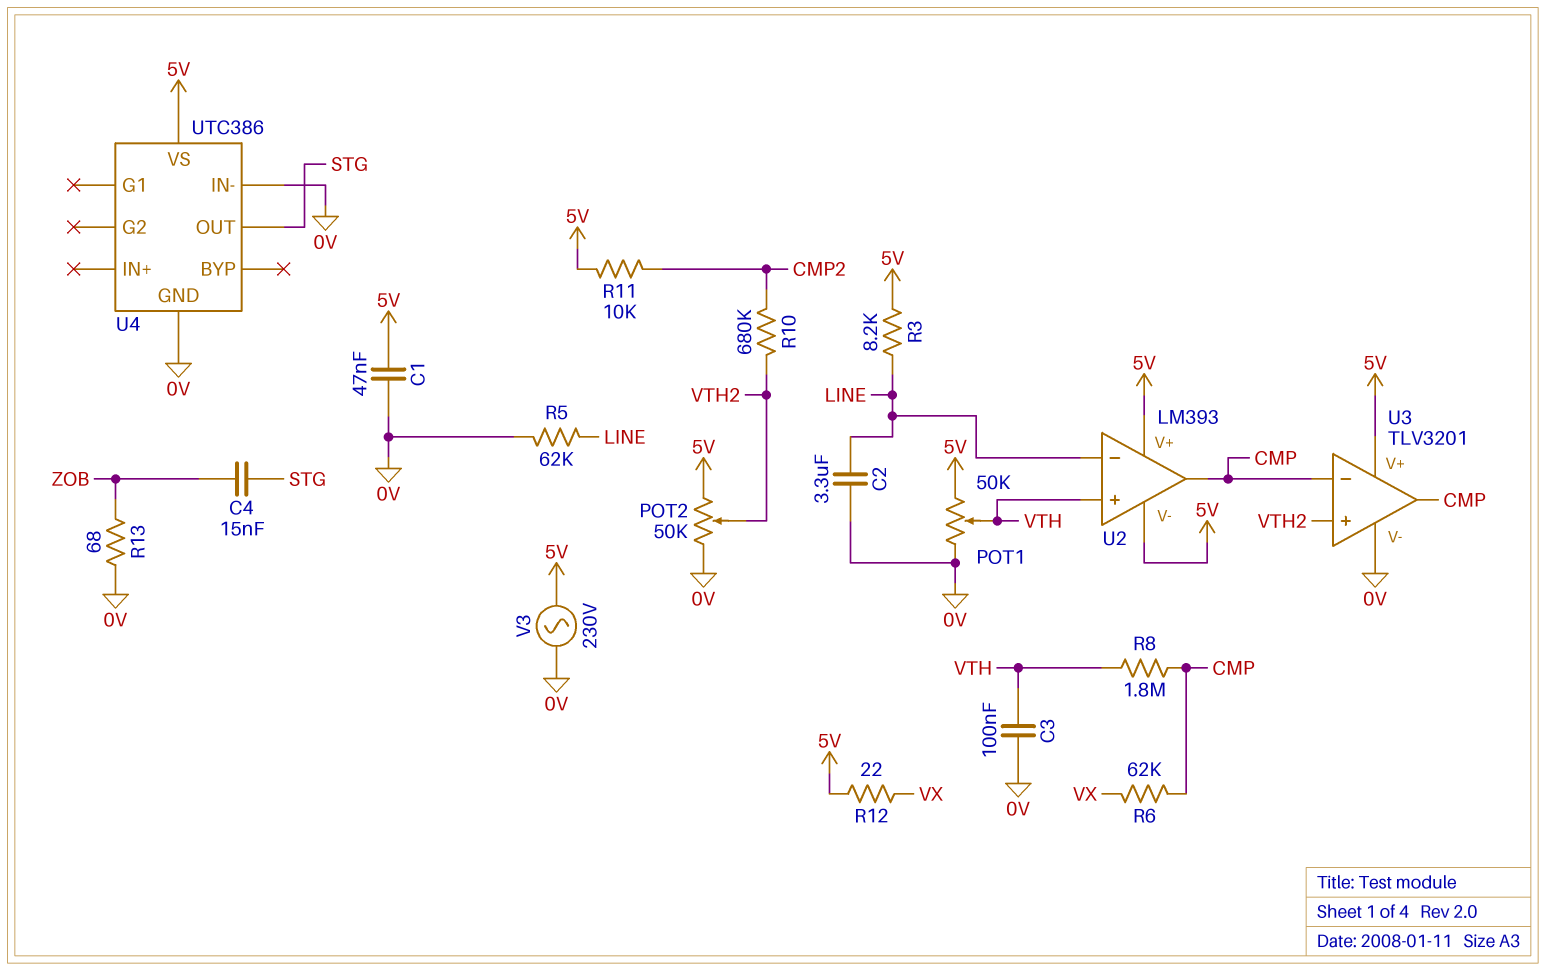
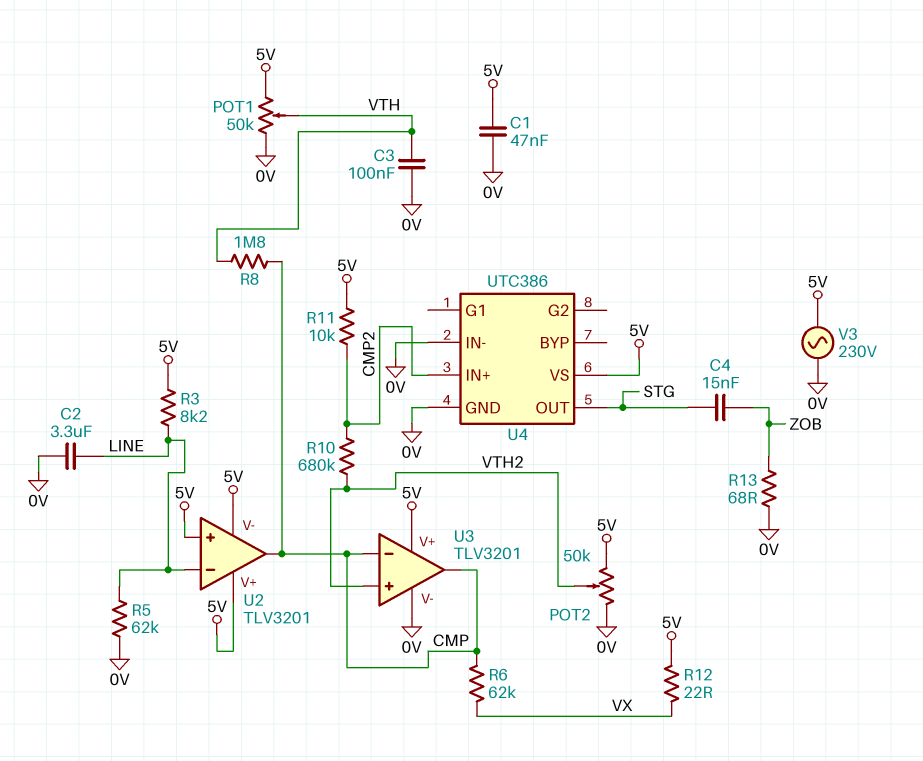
U2: LM393 -> TLV3201
U2 pin in+: VTH -> 5V
U4 pin IN+: none -> CMP2

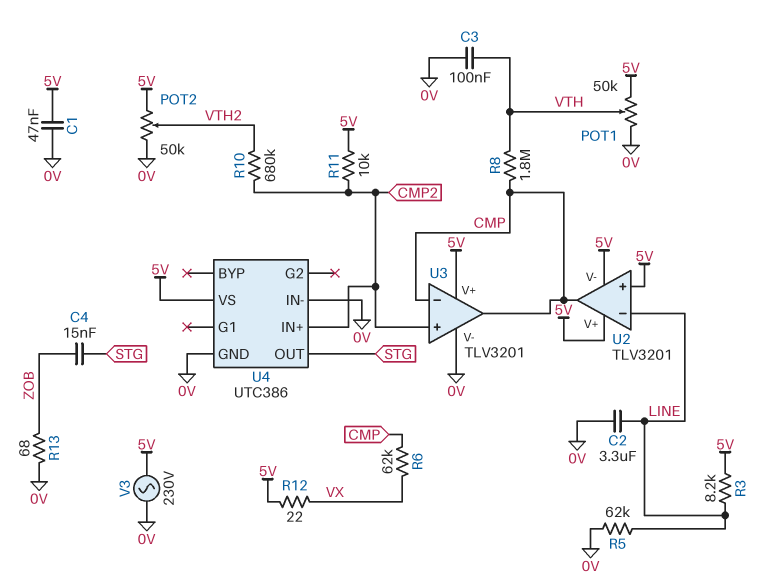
U3 pin in+: VTH2 -> CMP2

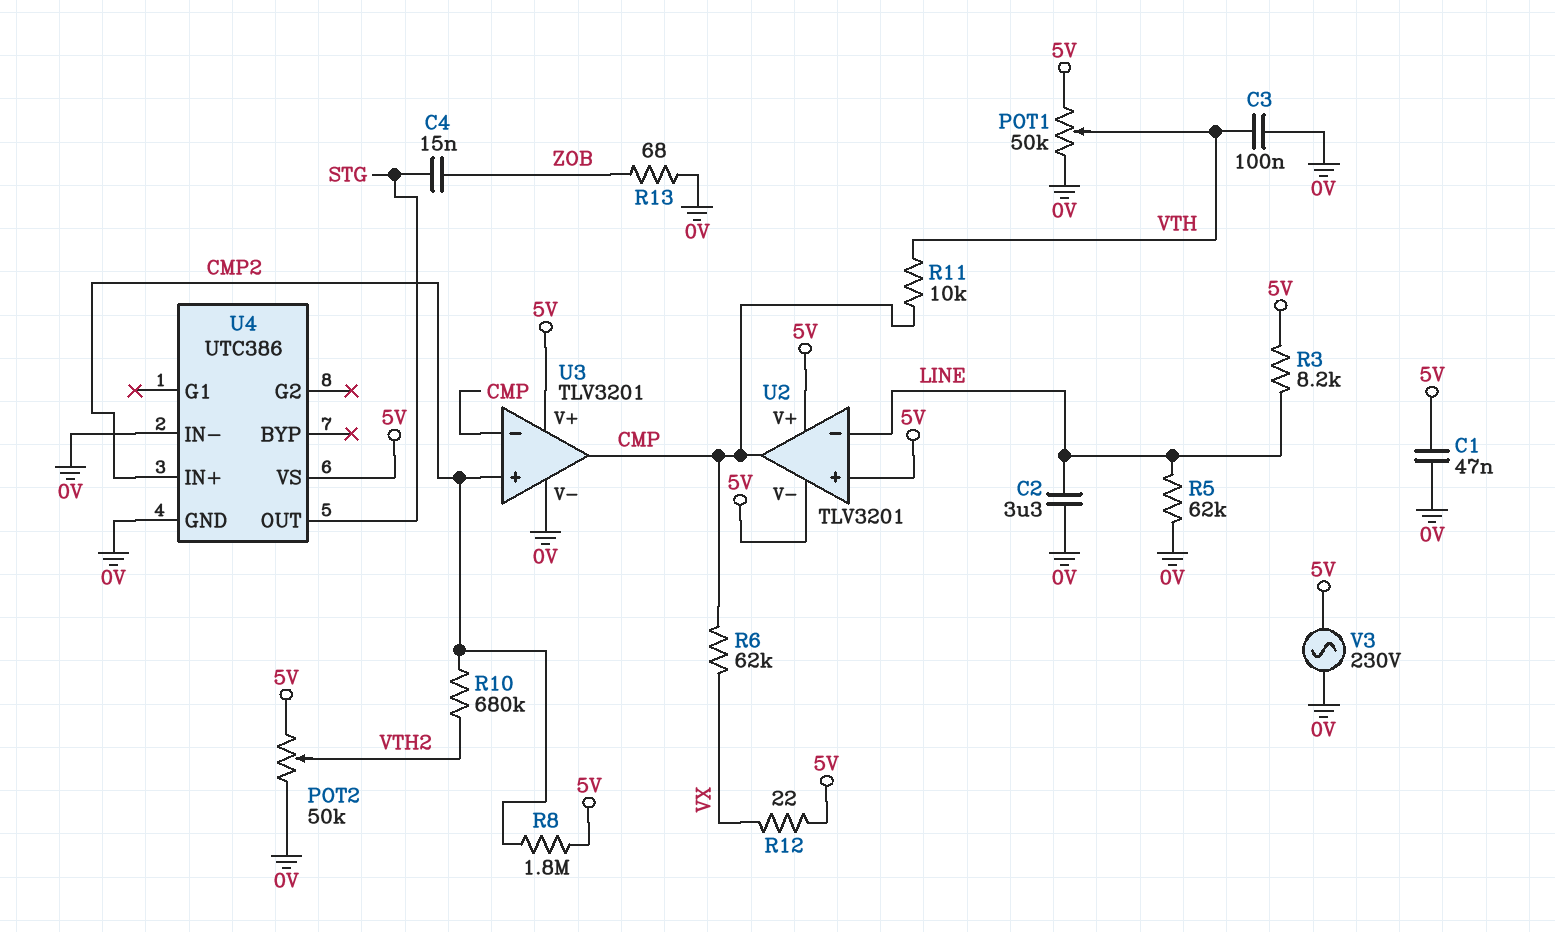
R8: 1.8M (CMP, VTH) -> 1.8M (5V, CMP2)
R11: 10k (5V, CMP2) -> 10k (CMP, VTH)

